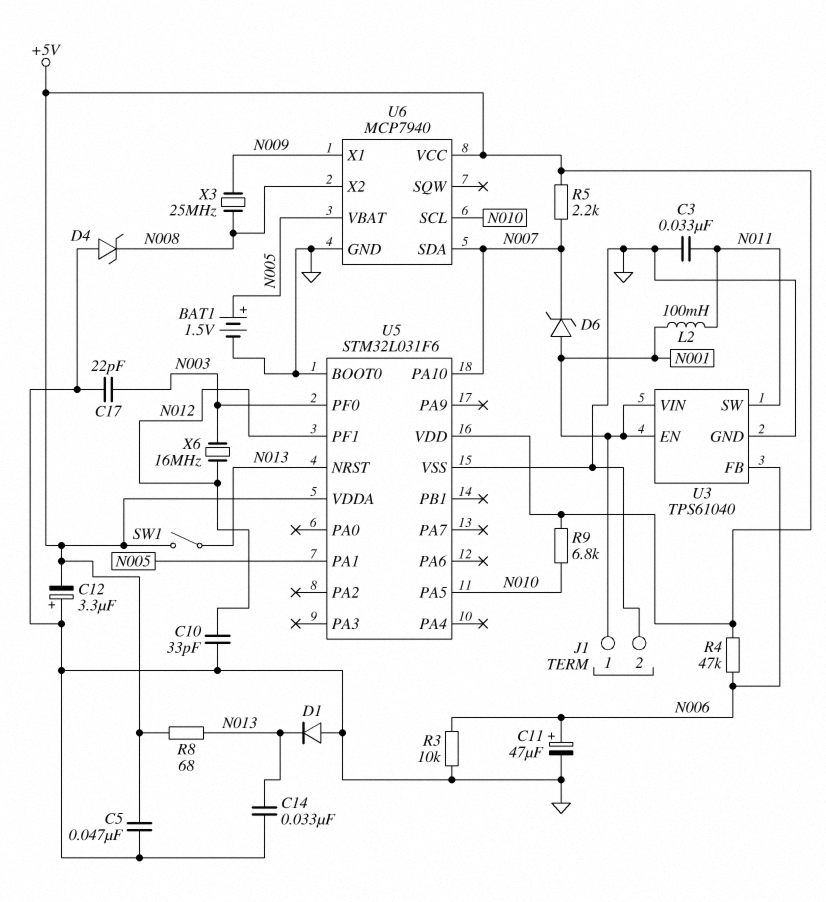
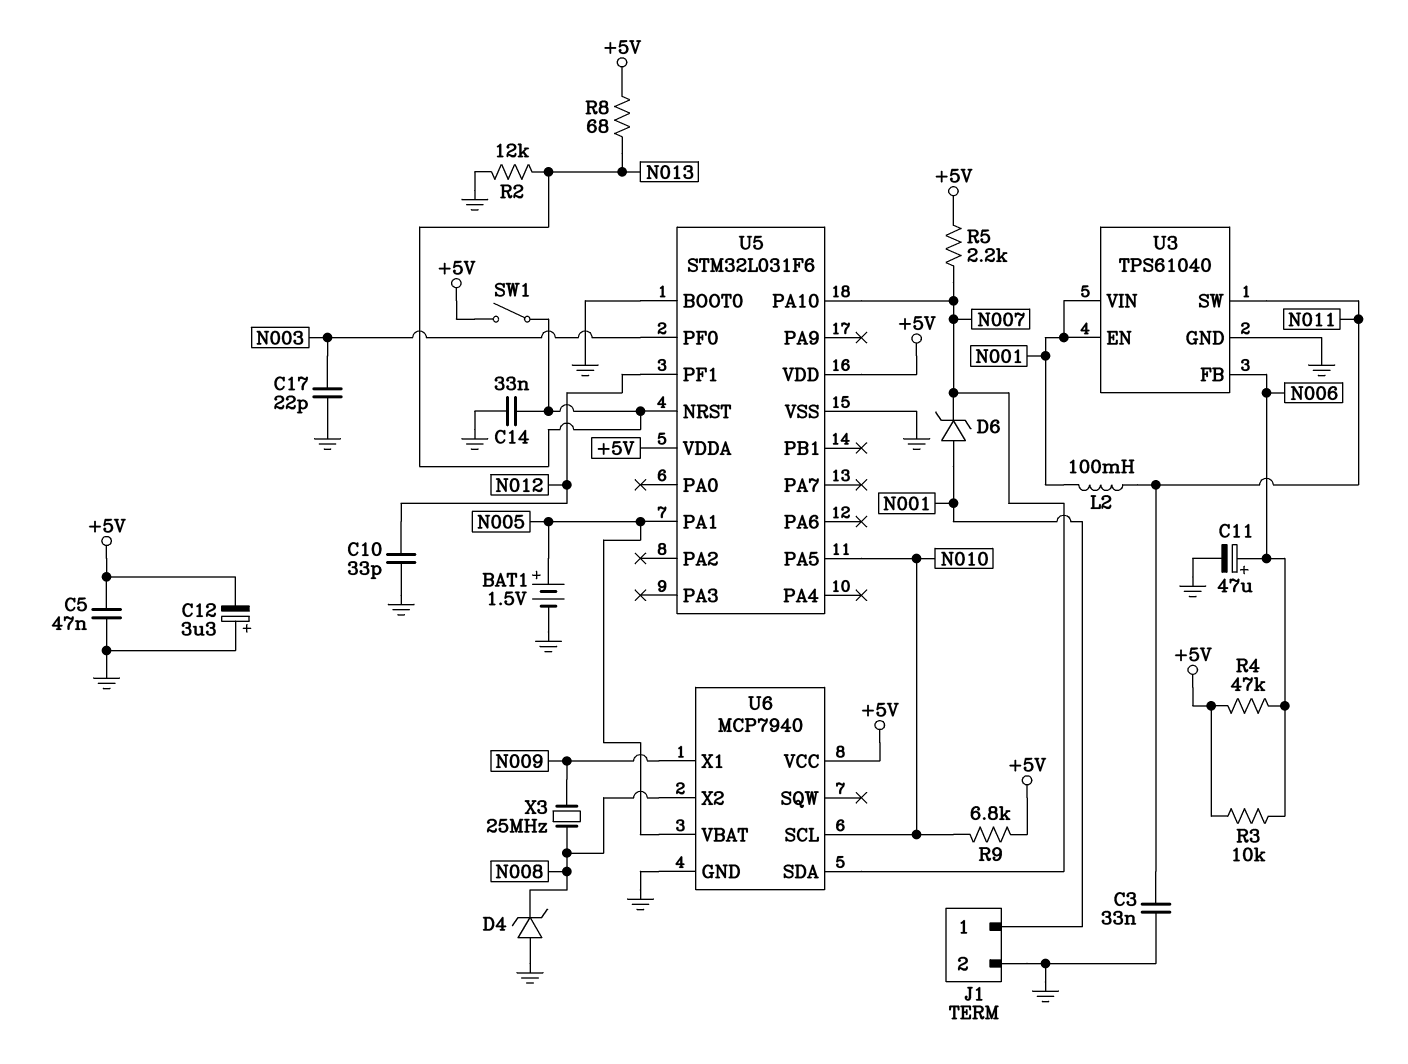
D1: diode (A GND, K N013) -> none
R2: none -> 12k (GND, N013)
R3: 10k (GND, N006) -> 10k (+5V, N006)
X6: 16MHz (N003, N012) -> none

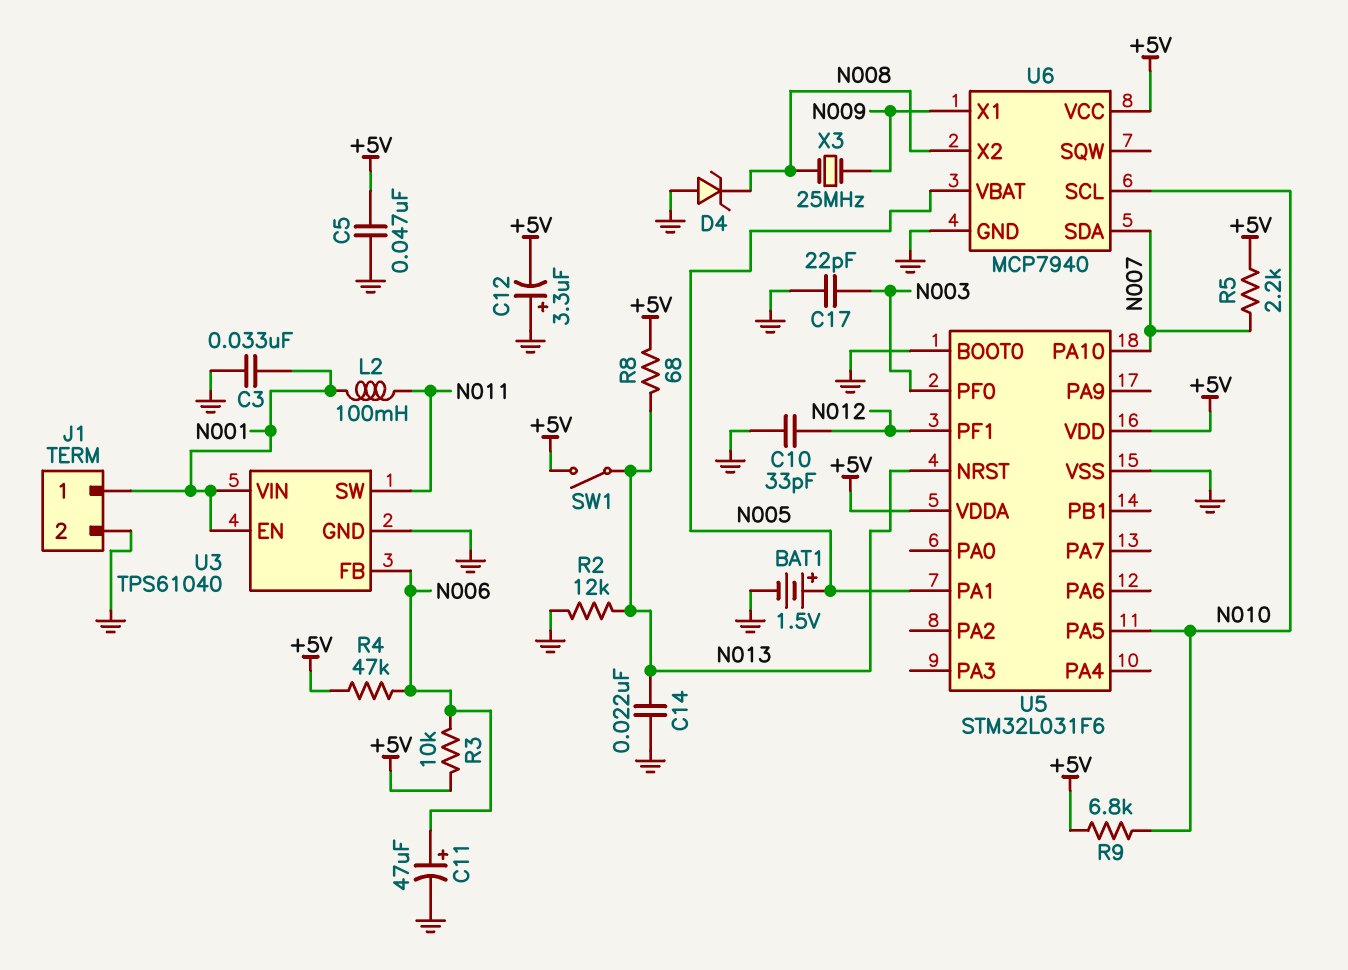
C3: 33nF (GND, N011) -> 33nF (GND, N001)
C14: 33nF (GND, N013) -> 22nF (GND, N013)
D6: zener (A N001, K N007) -> none

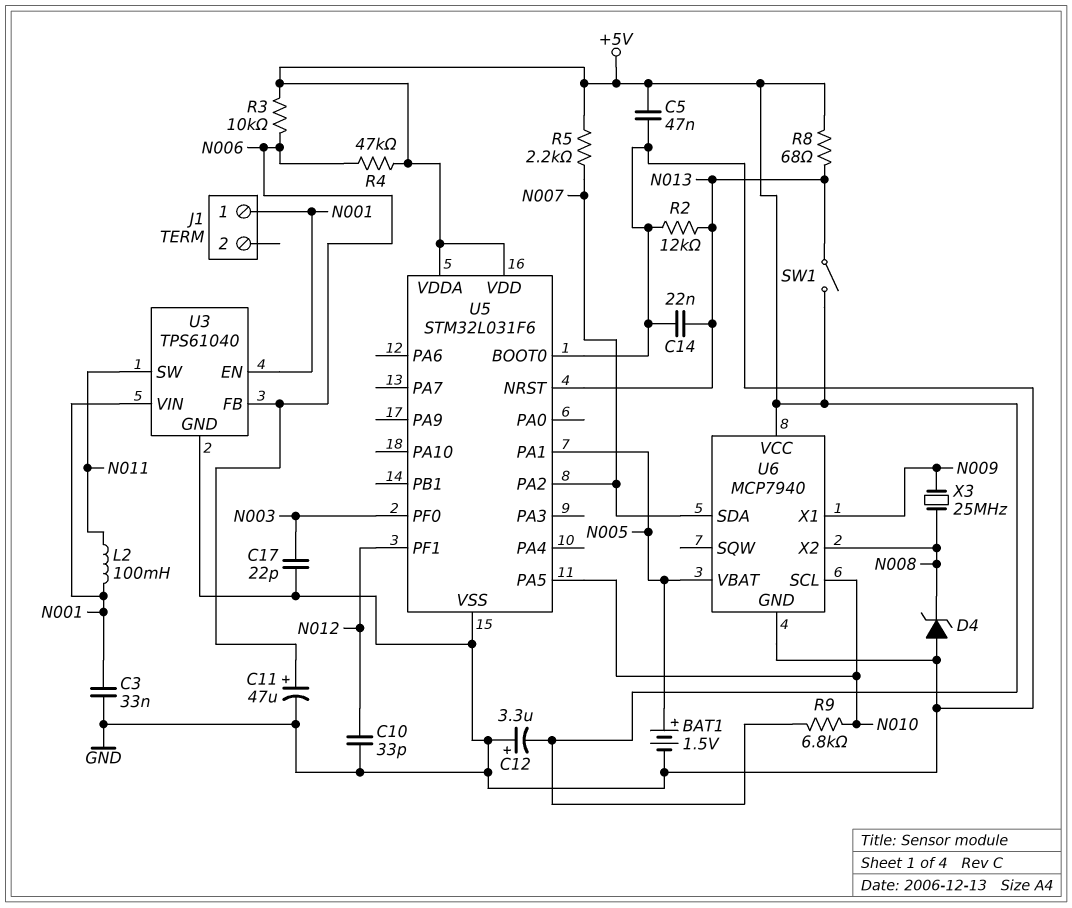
J1 pin 2: GND -> none
U5 pin PA2: none -> N007
U5 pin PA10: N007 -> none

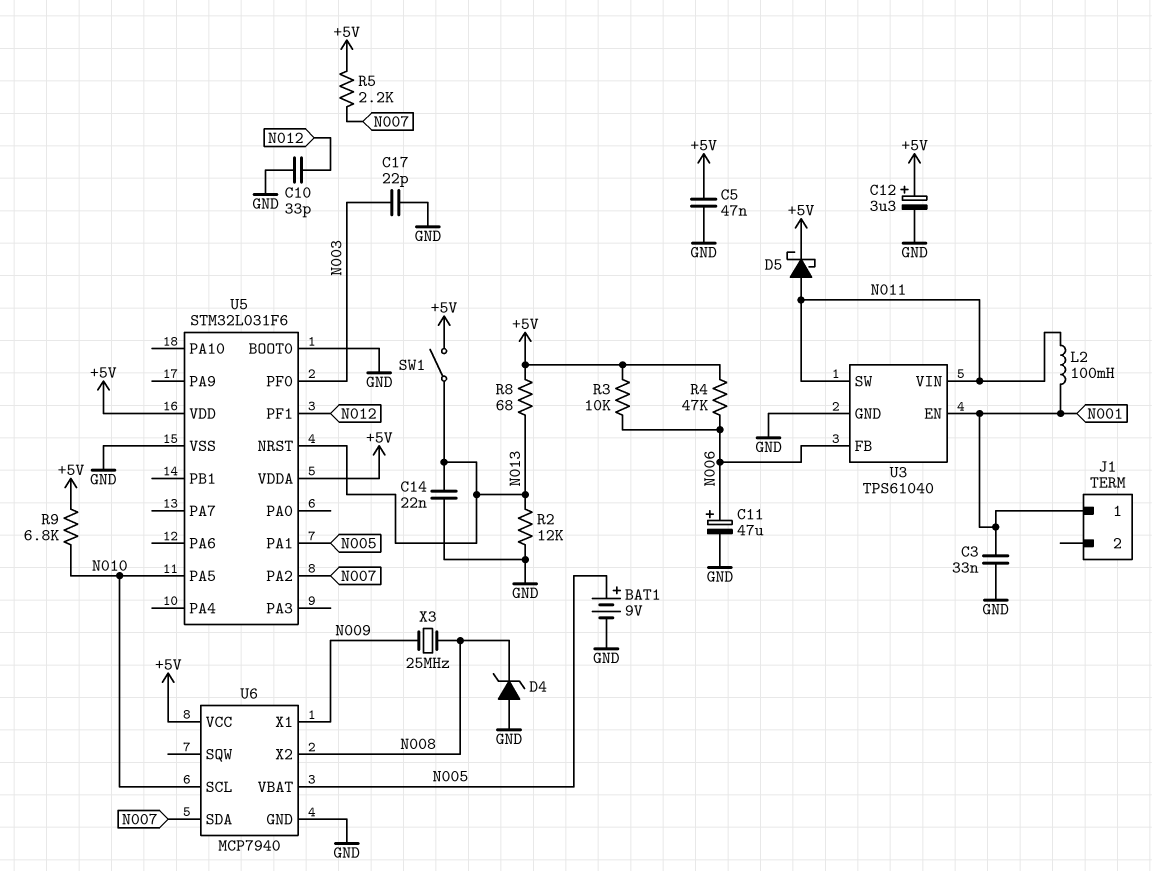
BAT1: 1.5V (plus N005, minus GND) -> 9V (plus N005, minus GND)
C12: 3.3uF (plus GND, minus +5V) -> 3.3uF (plus +5V, minus GND)
D5: none -> schottky (A N011, K +5V)
U3 pin VIN: N001 -> N011

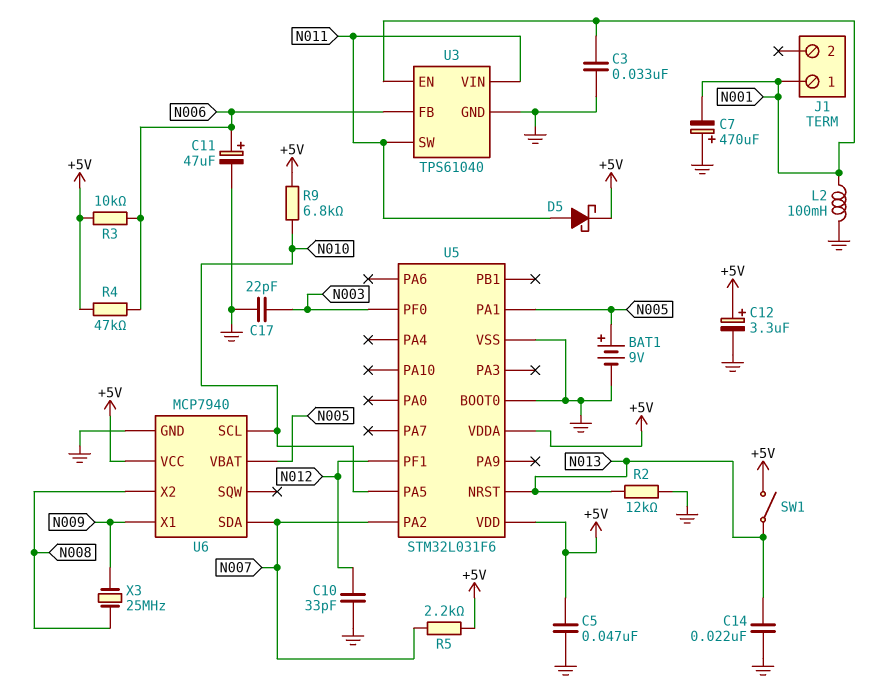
C7: none -> 470uF (plus GND, minus N001)
D4: zener (A GND, K N008) -> none
L2: 100mH (N001, N011) -> 100mH (GND, N001)
R8: 68 (+5V, N013) -> none

